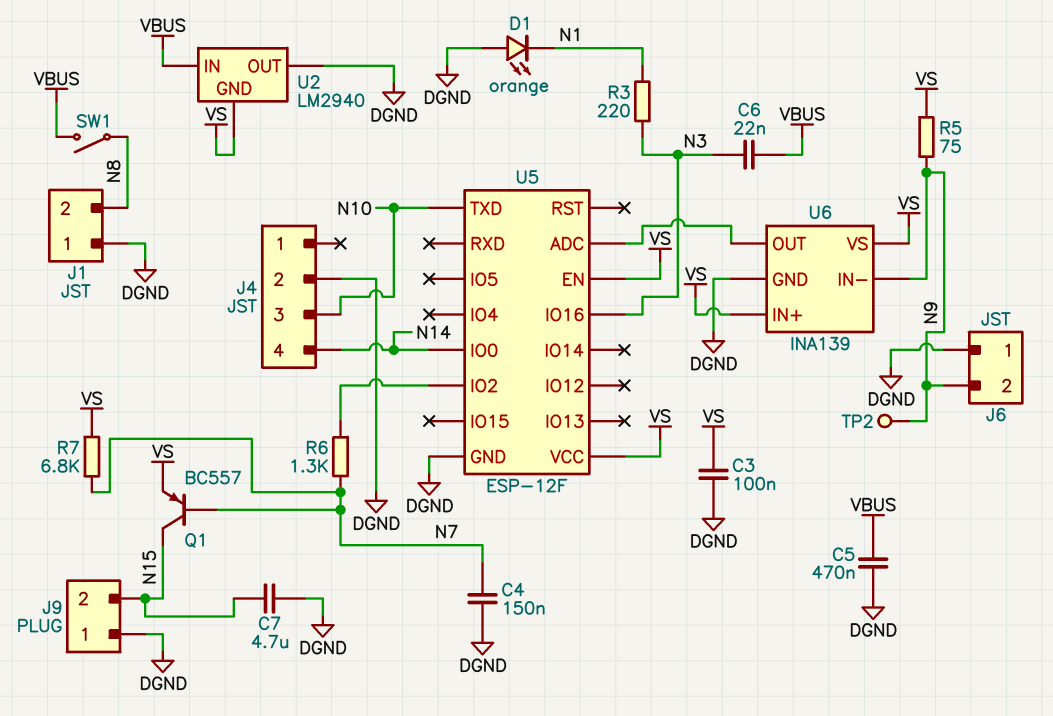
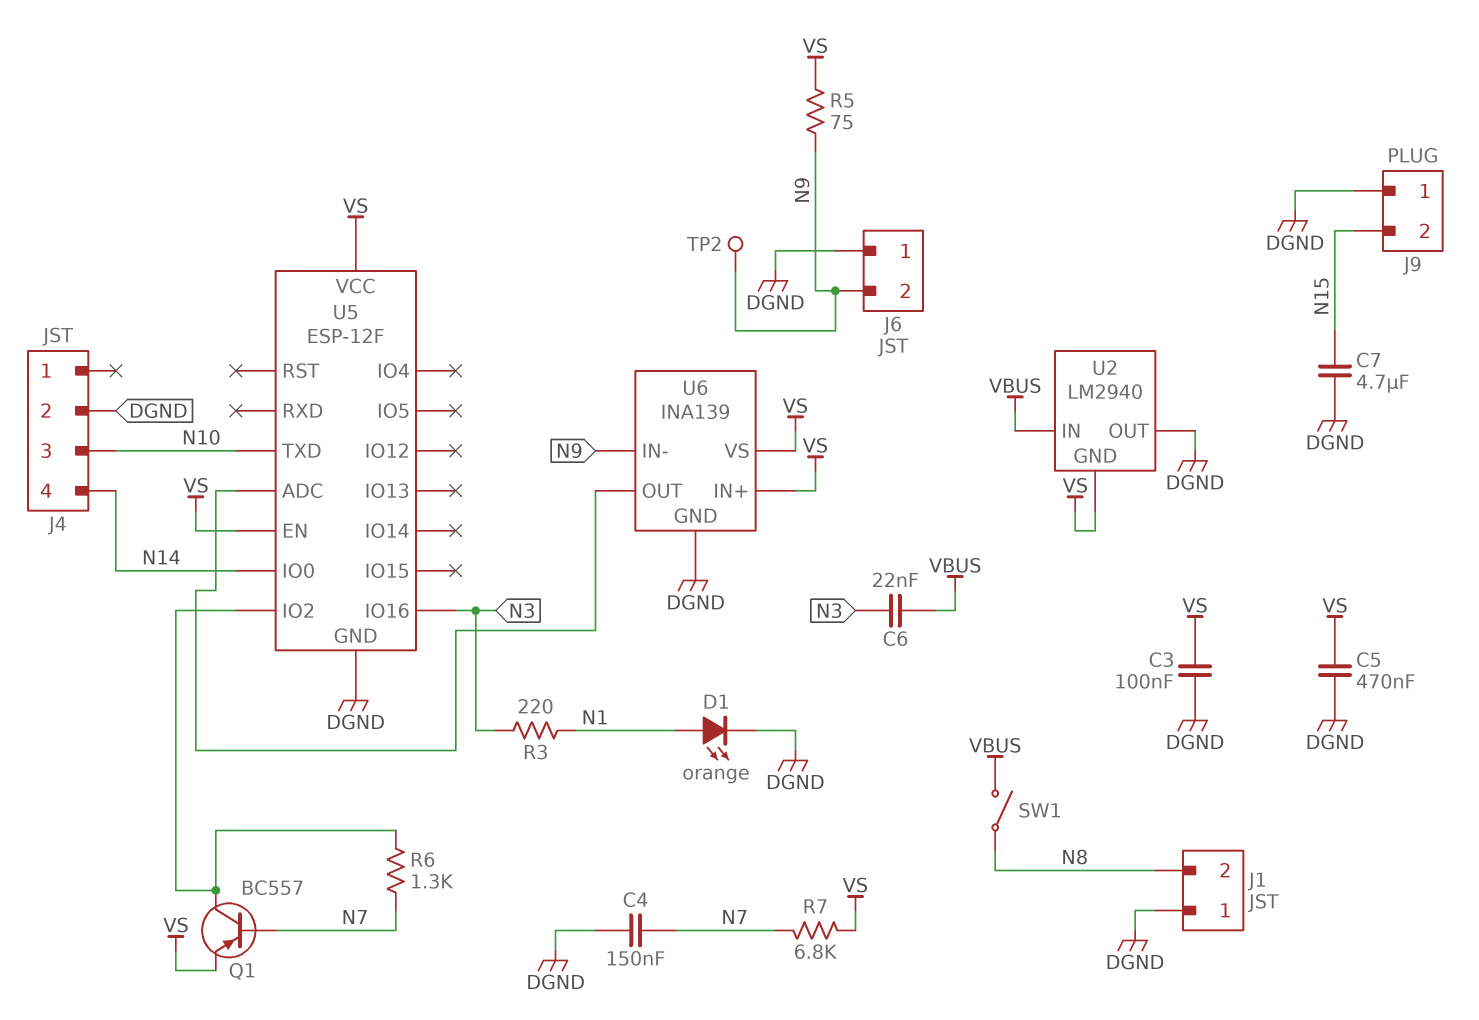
C5: 470nF (DGND, VBUS) -> 470nF (DGND, VS)
D1: LED orange (A DGND, K N1) -> LED orange (A N1, K DGND)
Q1: PNP BC557 (B N7, C N15, E VS) -> PNP BC557 (B N7, C U5/IO2, E VS)

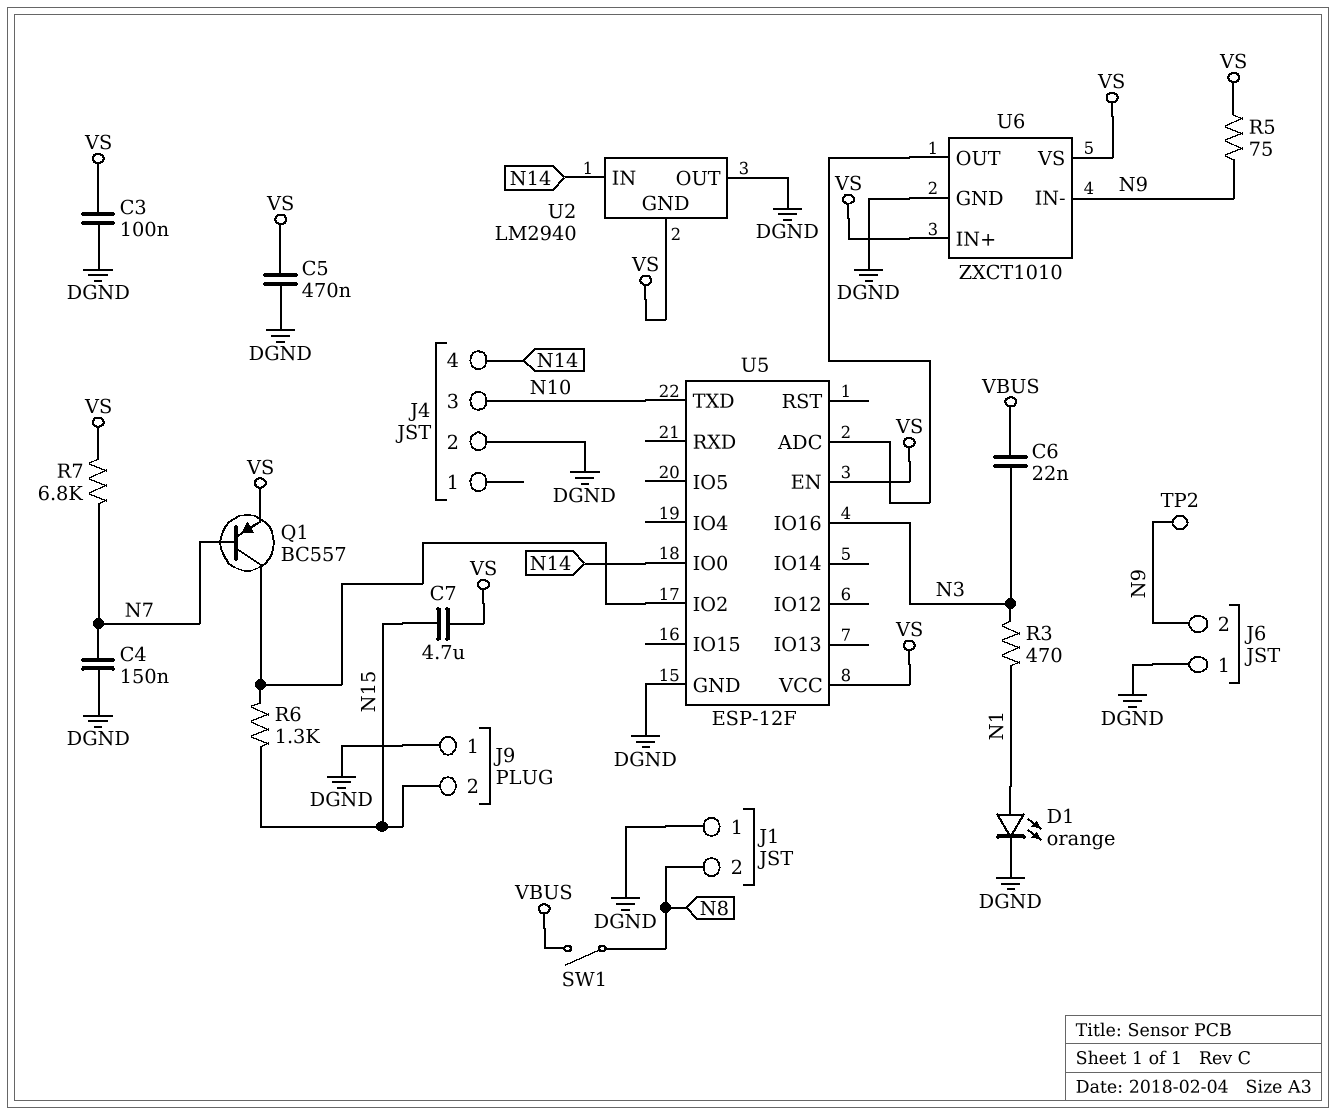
C7: 4.7uF (DGND, N15) -> 4.7uF (N15, VS)
R3: 220 (N1, N3) -> 470 (N1, N3)
R6: 1.3k (N7, U5/IO2) -> 1.3k (N15, U5/IO2)
U2 pin IN: VBUS -> N14
U6: INA139 -> ZXCT1010

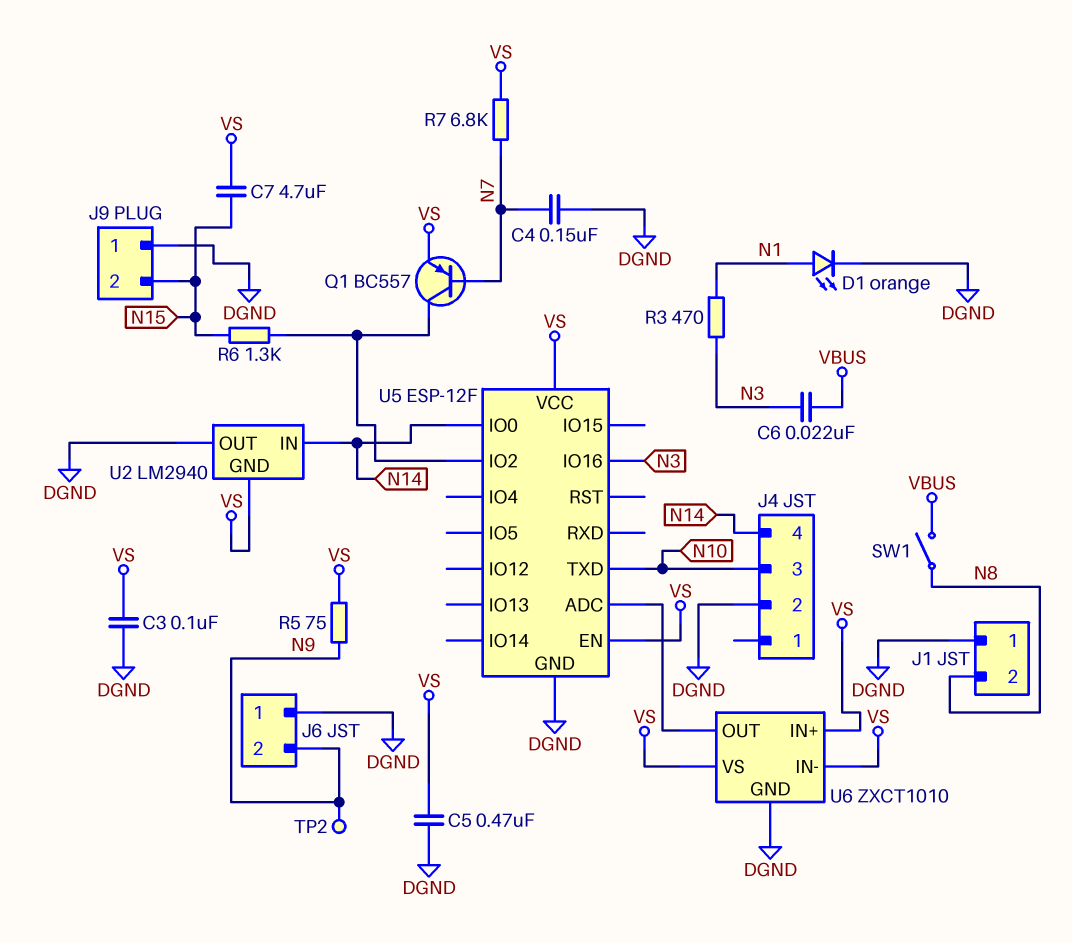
U6 pin IN-: N9 -> VS

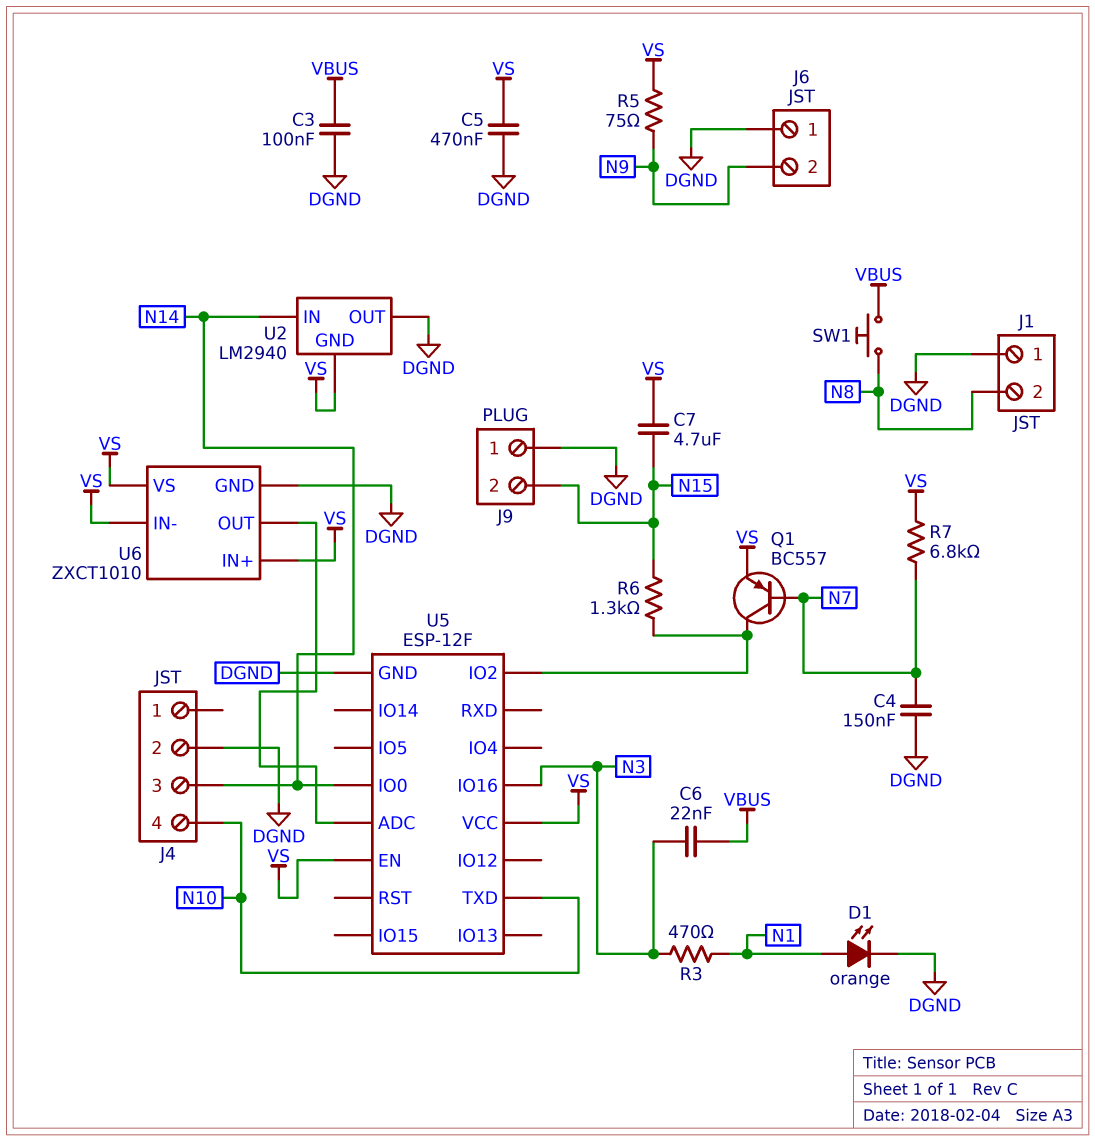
C3: 100nF (DGND, VS) -> 100nF (DGND, VBUS)
J4 pin 3: N10 -> N14
J4 pin 4: N14 -> N10
SW1: switch (N8, VBUS) -> button (N8, VBUS)
TP2: test point (N9) -> none

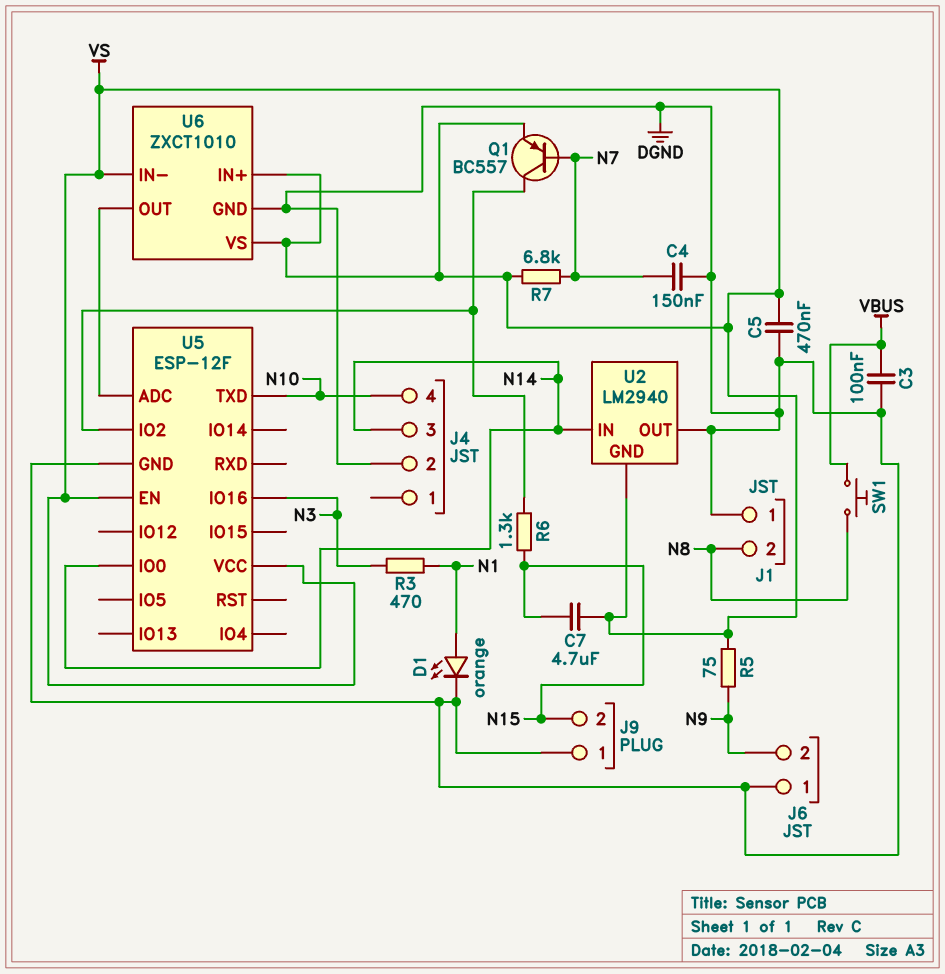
C6: 22nF (N3, VBUS) -> none

